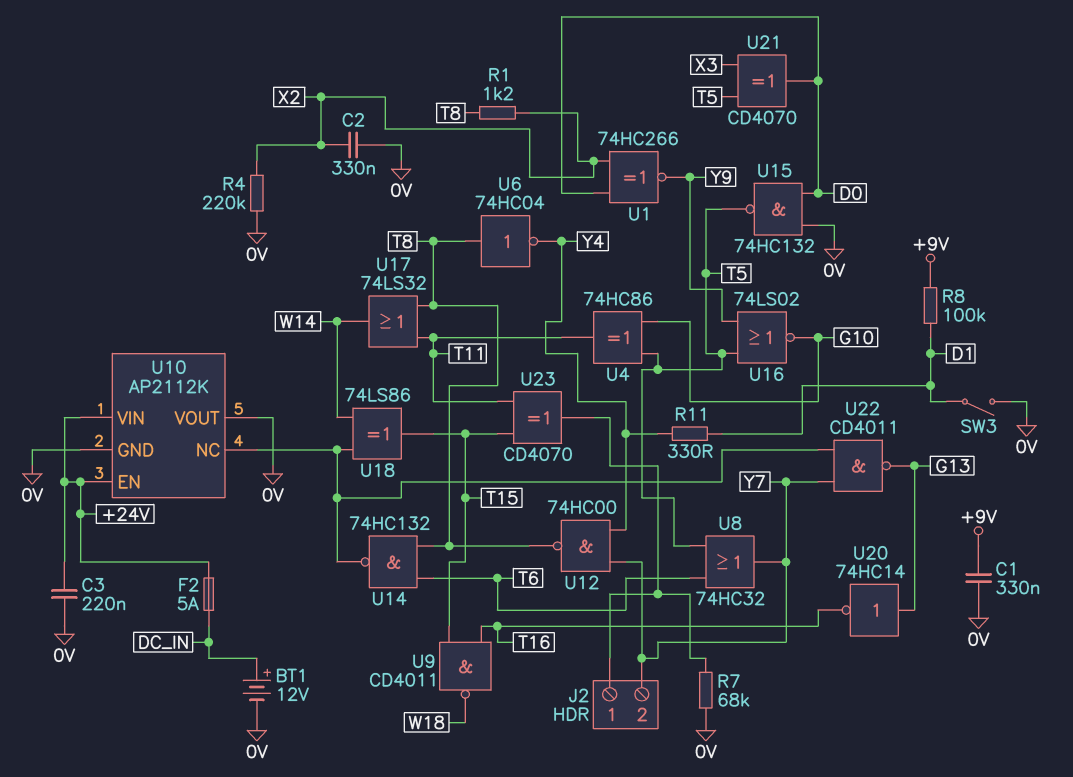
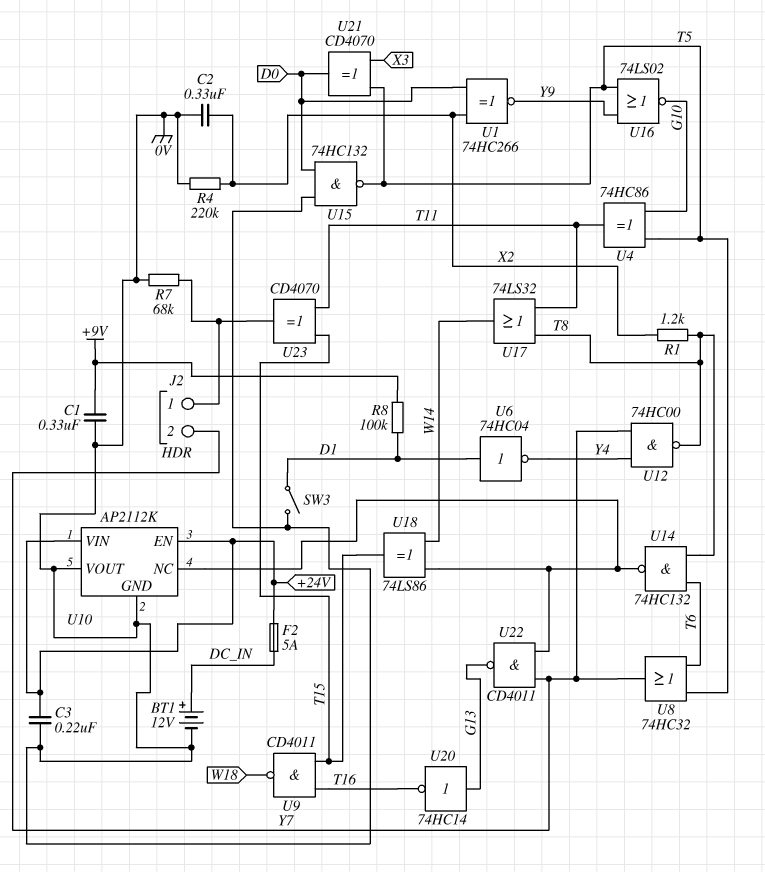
R11: 330 (D1, Y4) -> none
U6: NOT 74HC04 (in T8, out Y4) -> NOT 74HC04 (in D1, out Y4)

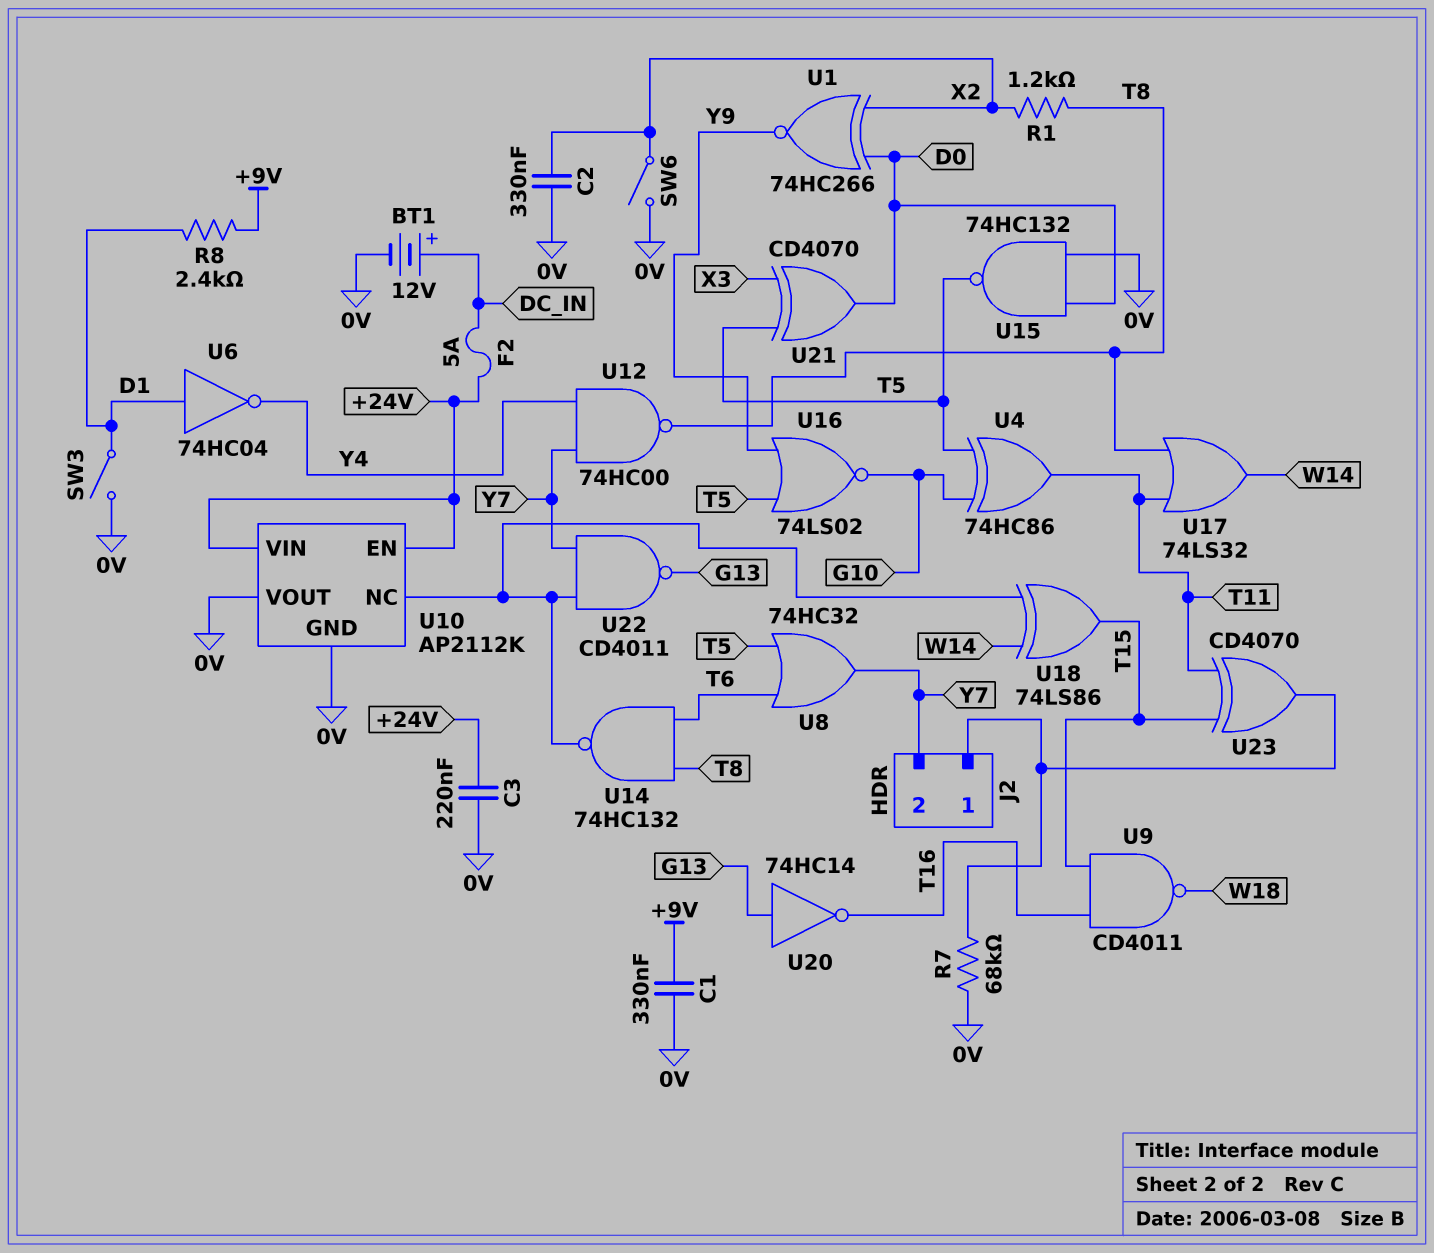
R4: 220k (0V, X2) -> none
R8: 100k (+9V, D1) -> 2.4k (+9V, D1)
SW6: none -> switch (0V, X2)

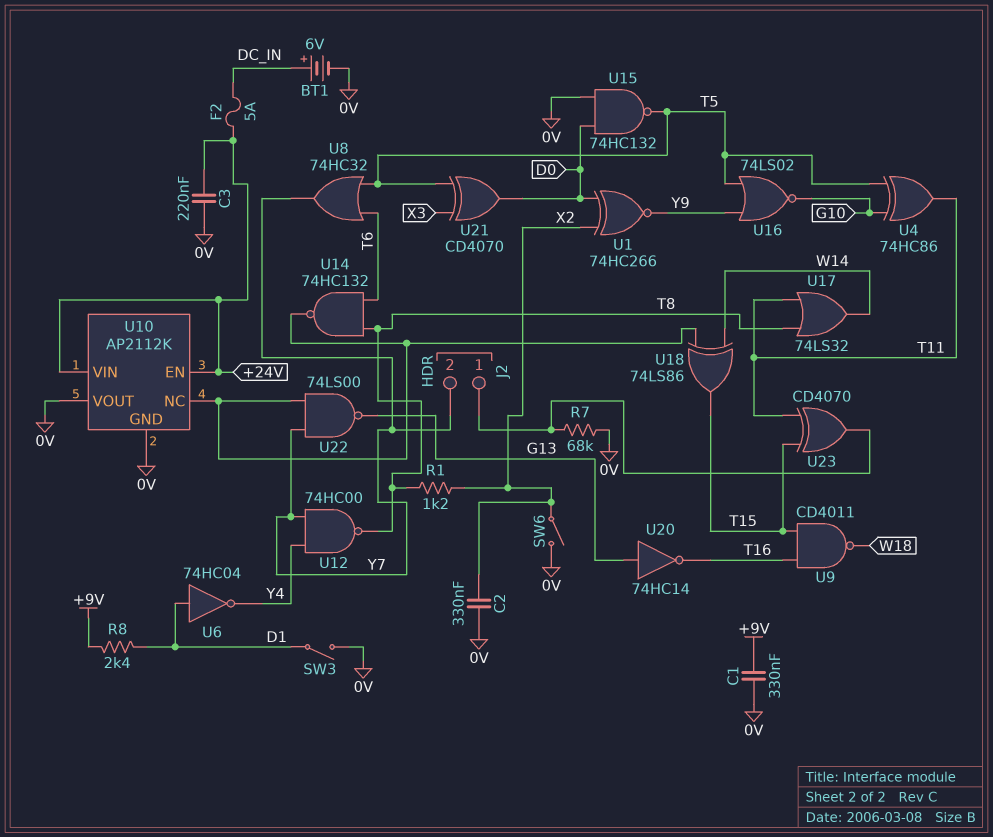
BT1: 12V (plus DC_IN, minus 0V) -> 6V (plus DC_IN, minus 0V)
U22: NAND CD4011 (in U10/NC, in Y7, out G13) -> NAND 74LS00 (in U10/NC, in Y7, out G13)

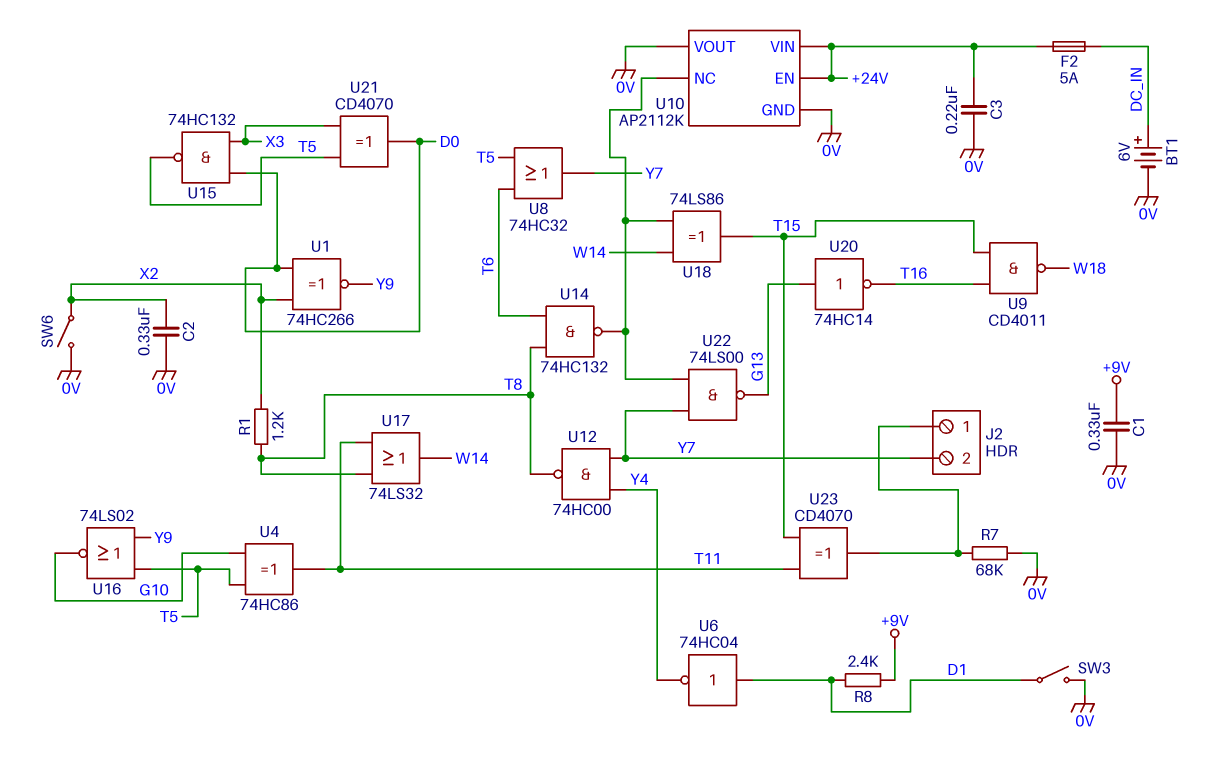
U15: NAND 74HC132 (in 0V, in D0, out T5) -> NAND 74HC132 (in D0, in X3, out T5)

